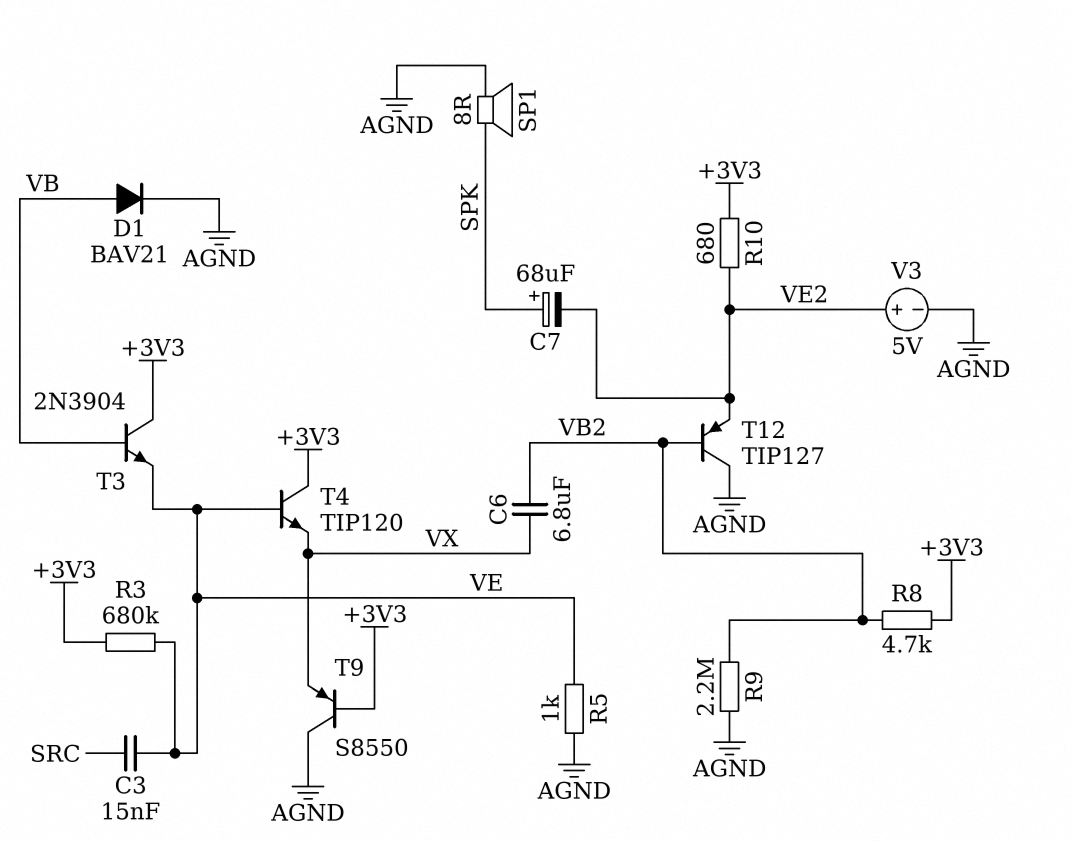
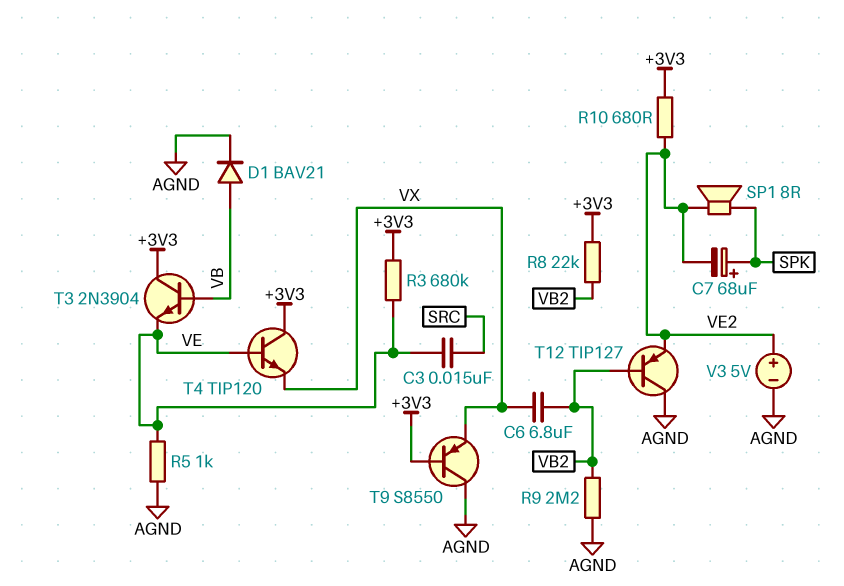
R8: 4.7k (+3V3, VB2) -> 22k (+3V3, VB2)
SP1: speaker 8R (AGND, SPK) -> speaker 8R (SPK, VE2)

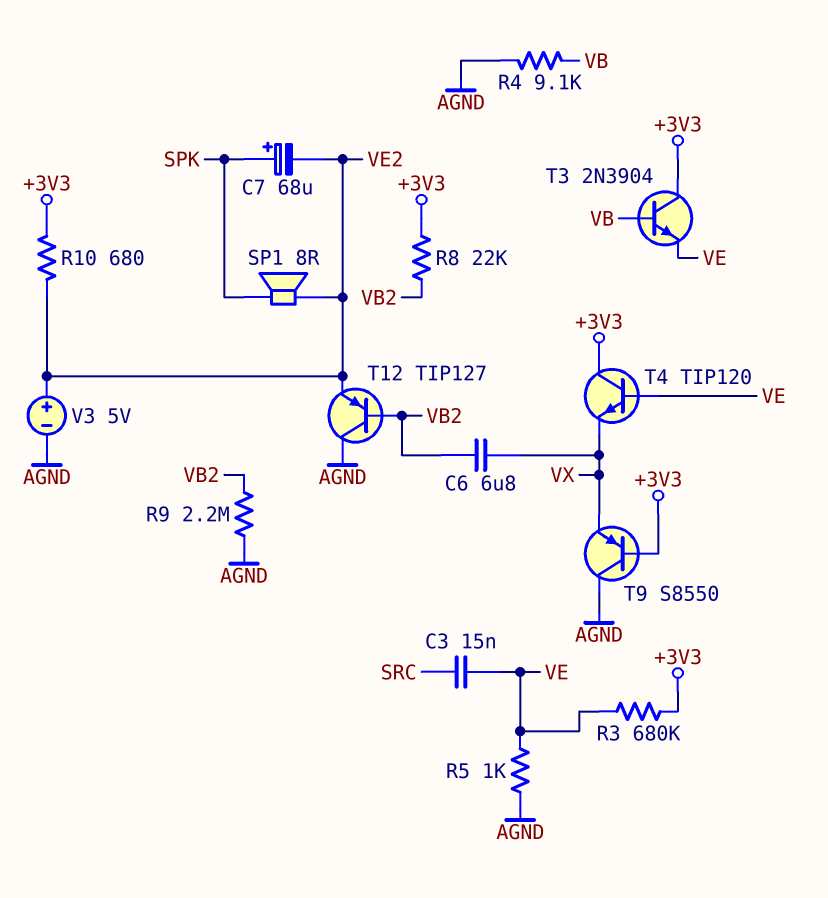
D1: diode BAV21 (A VB, K AGND) -> none
R4: none -> 9.1k (AGND, VB)

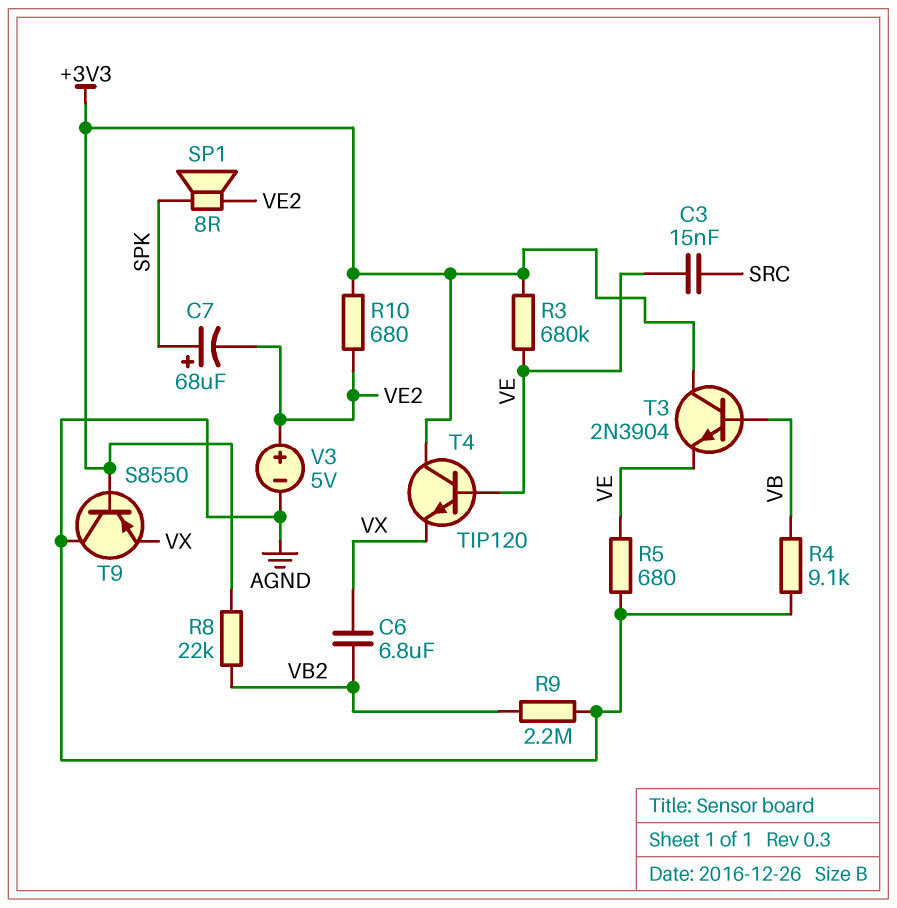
R5: 1k (AGND, VE) -> 680 (AGND, VE)
T12: PNP TIP127 (B VB2, C AGND, E VE2) -> none

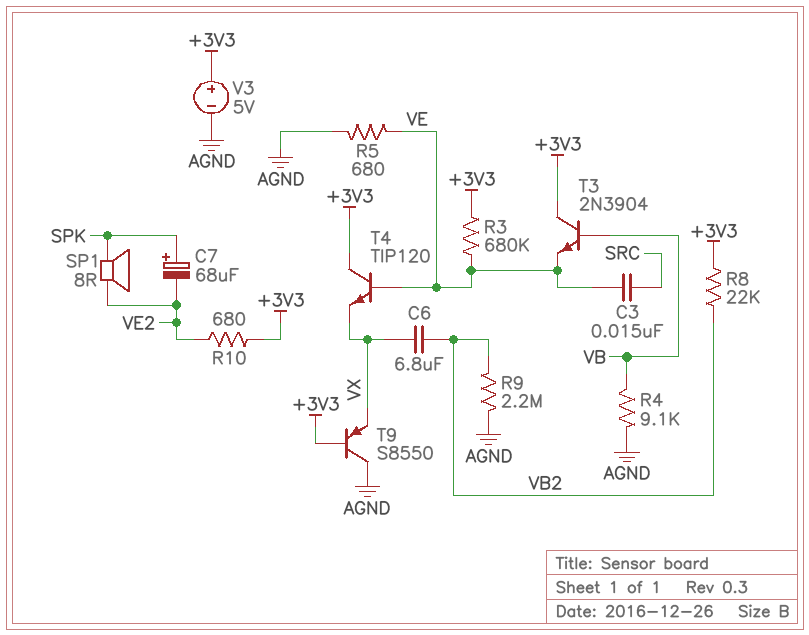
V3: 5V (plus VE2, minus AGND) -> 5V (plus +3V3, minus AGND)

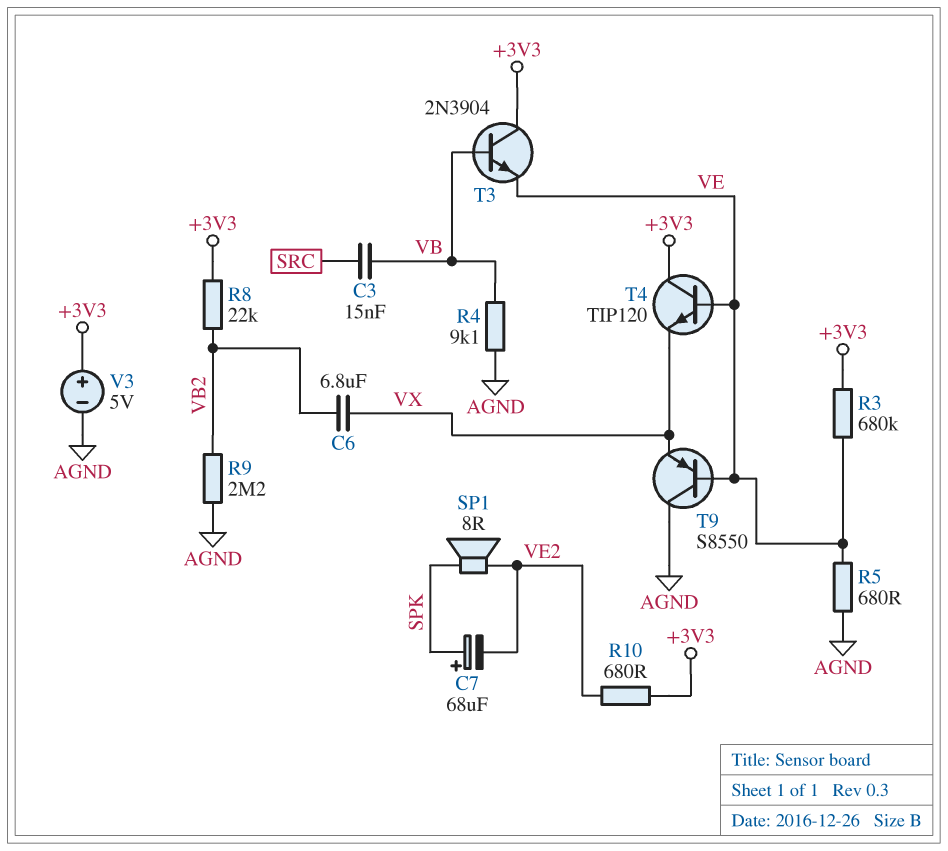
C3: 15nF (SRC, VE) -> 15nF (SRC, VB)
T9: PNP S8550 (B +3V3, C AGND, E VX) -> PNP S8550 (B VE, C AGND, E VX)

